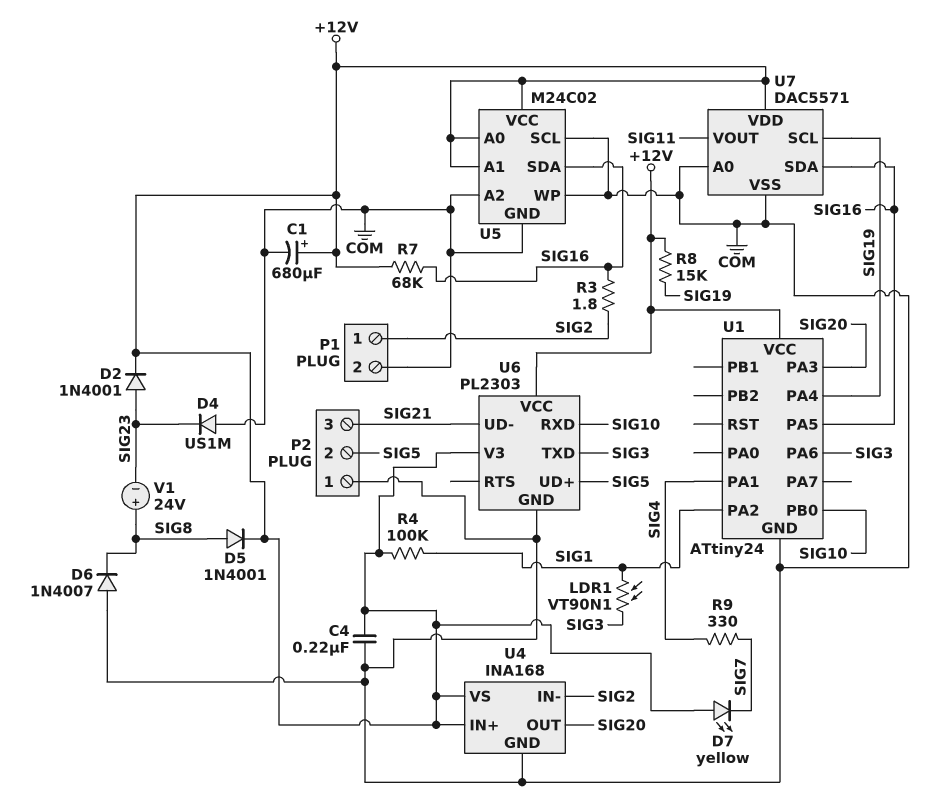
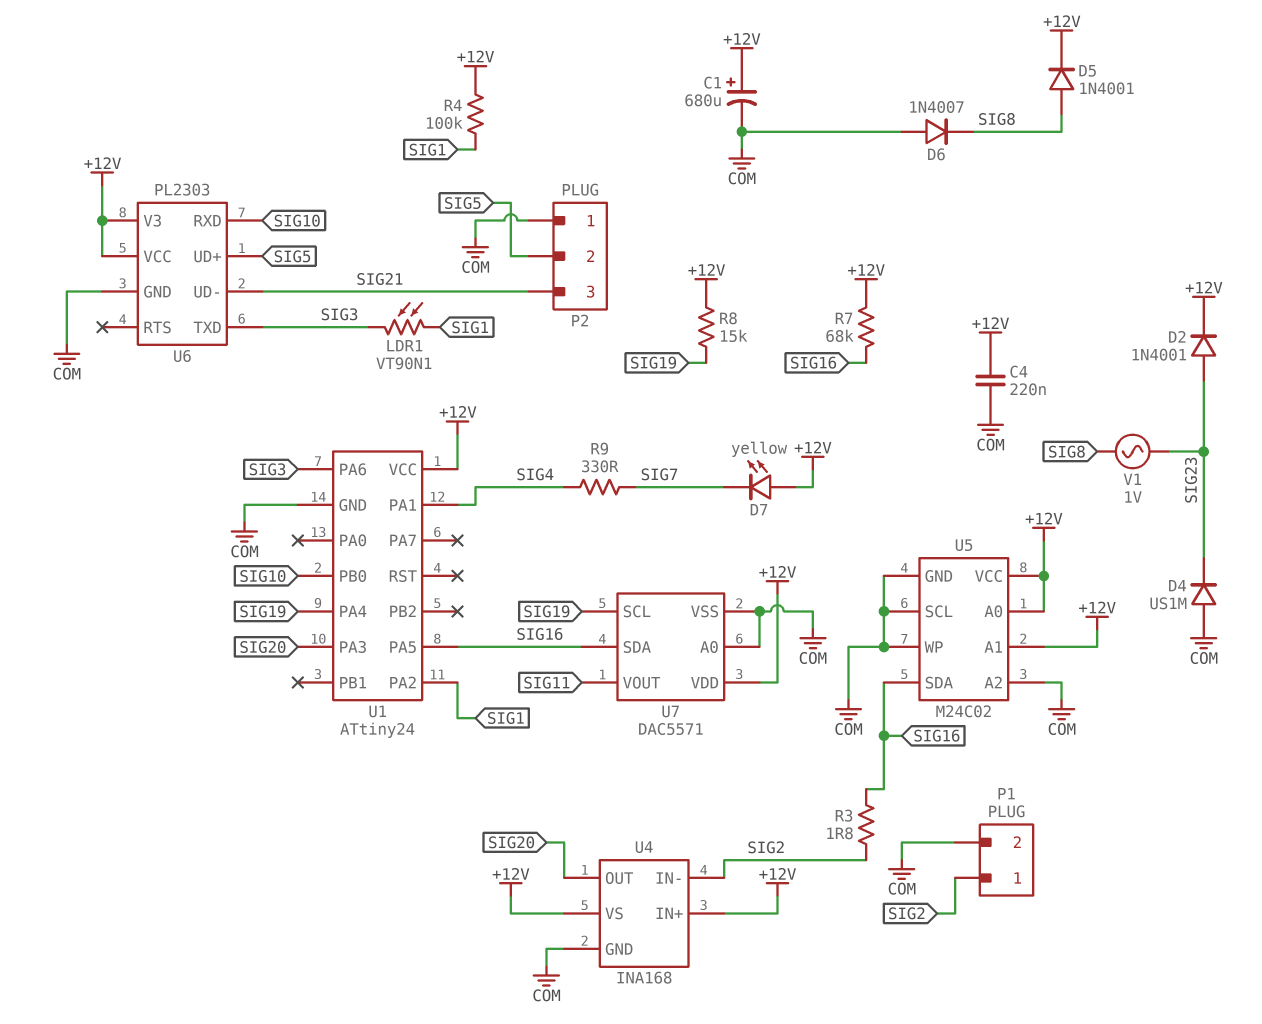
V1: 24V (plus SIG8, minus SIG23) -> AC 1V (SIG8, SIG23)

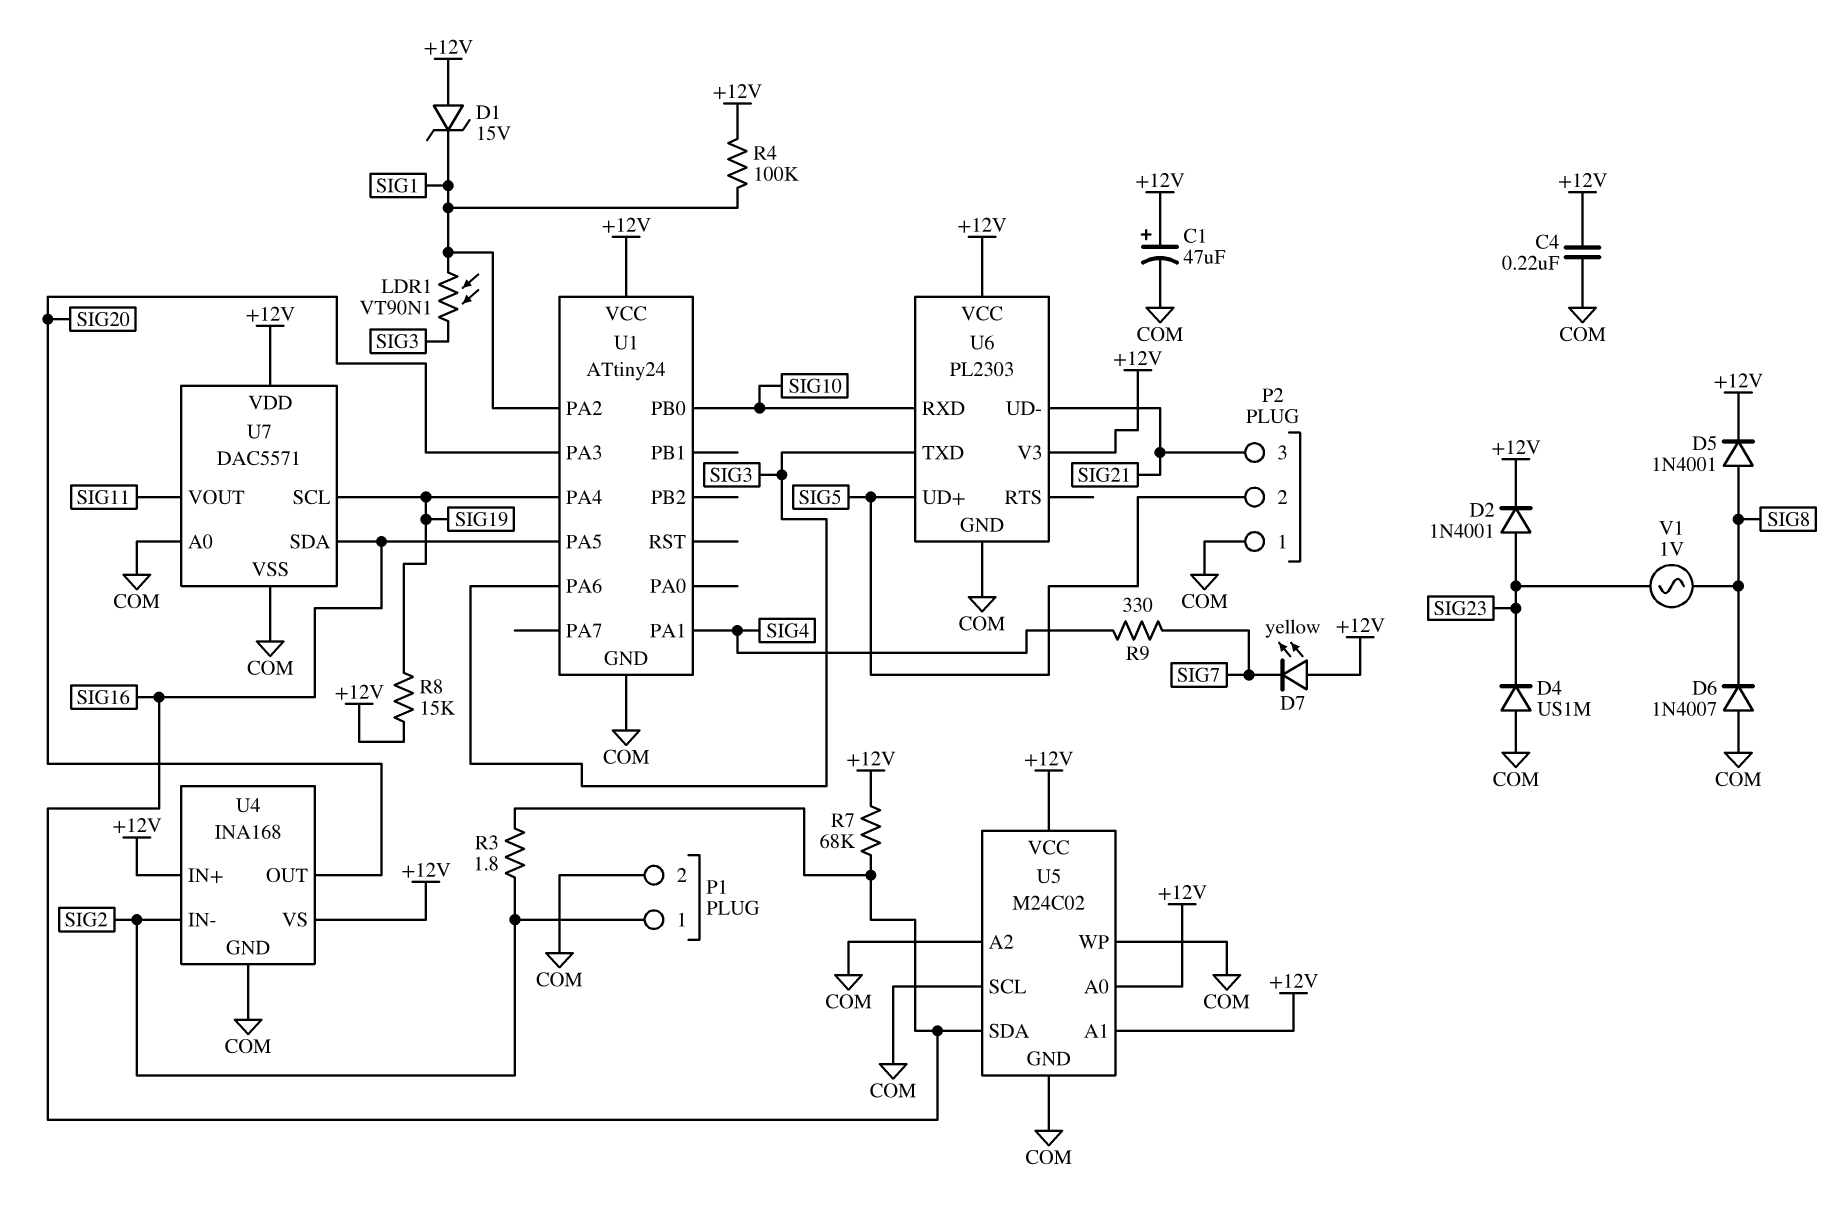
C1: 680uF (plus +12V, minus COM) -> 47uF (plus +12V, minus COM)
D1: none -> zener 15V (A +12V, K SIG1)

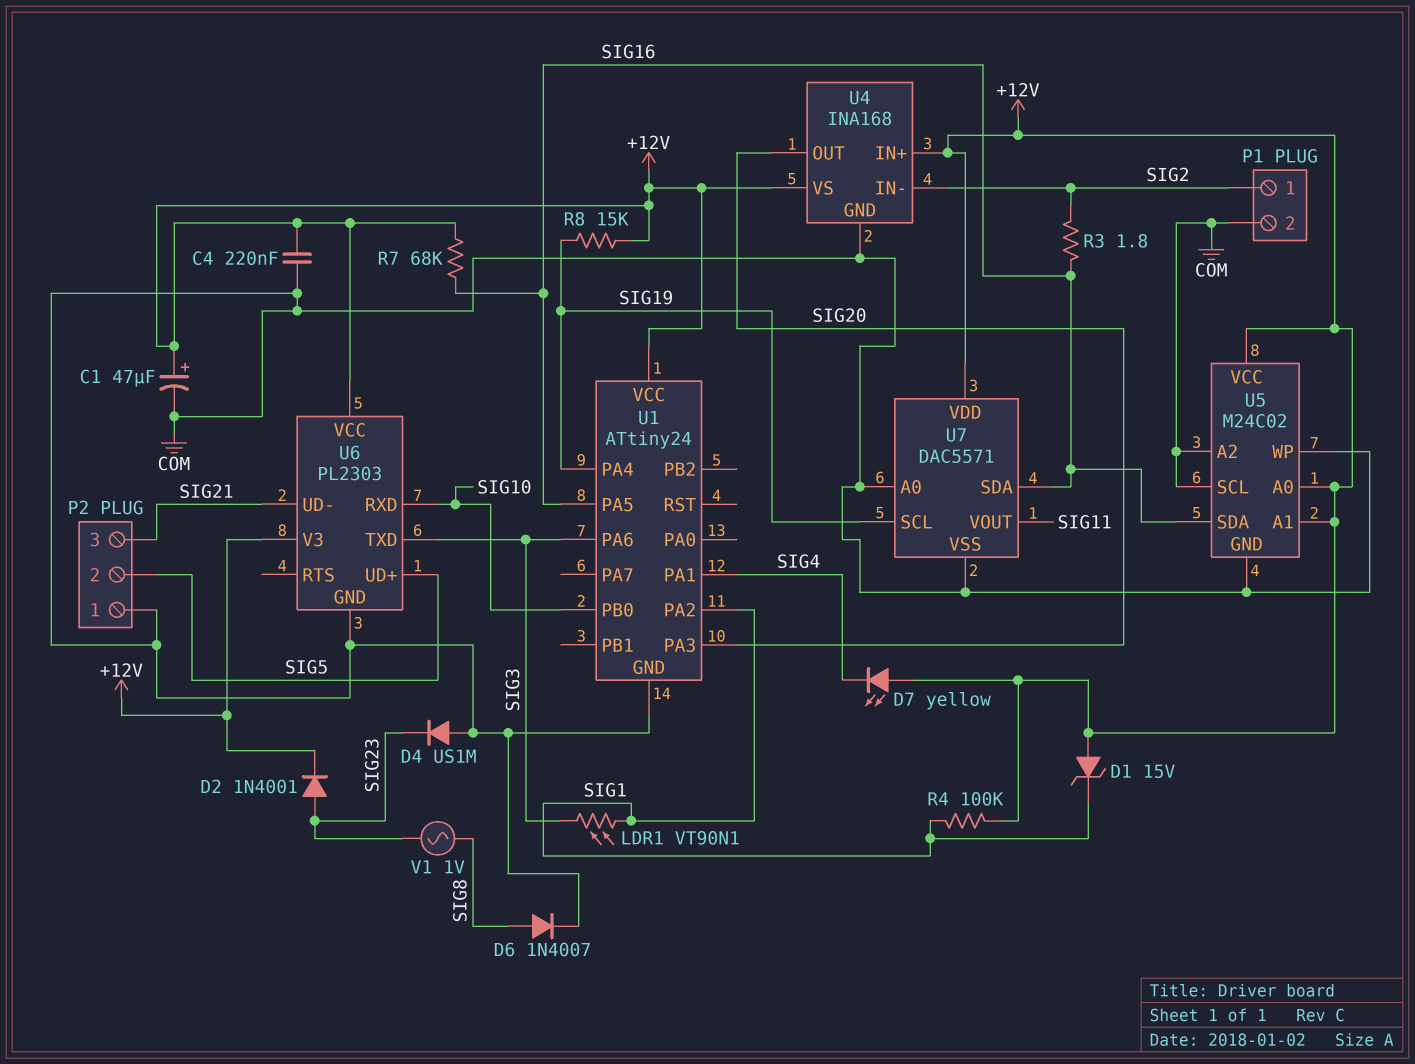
D5: diode 1N4001 (A SIG8, K +12V) -> none
D6: diode 1N4007 (A COM, K SIG8) -> diode 1N4007 (A SIG8, K COM)
D7: LED yellow (A +12V, K SIG7) -> LED yellow (A +12V, K SIG4)
R9: 330 (SIG4, SIG7) -> none

